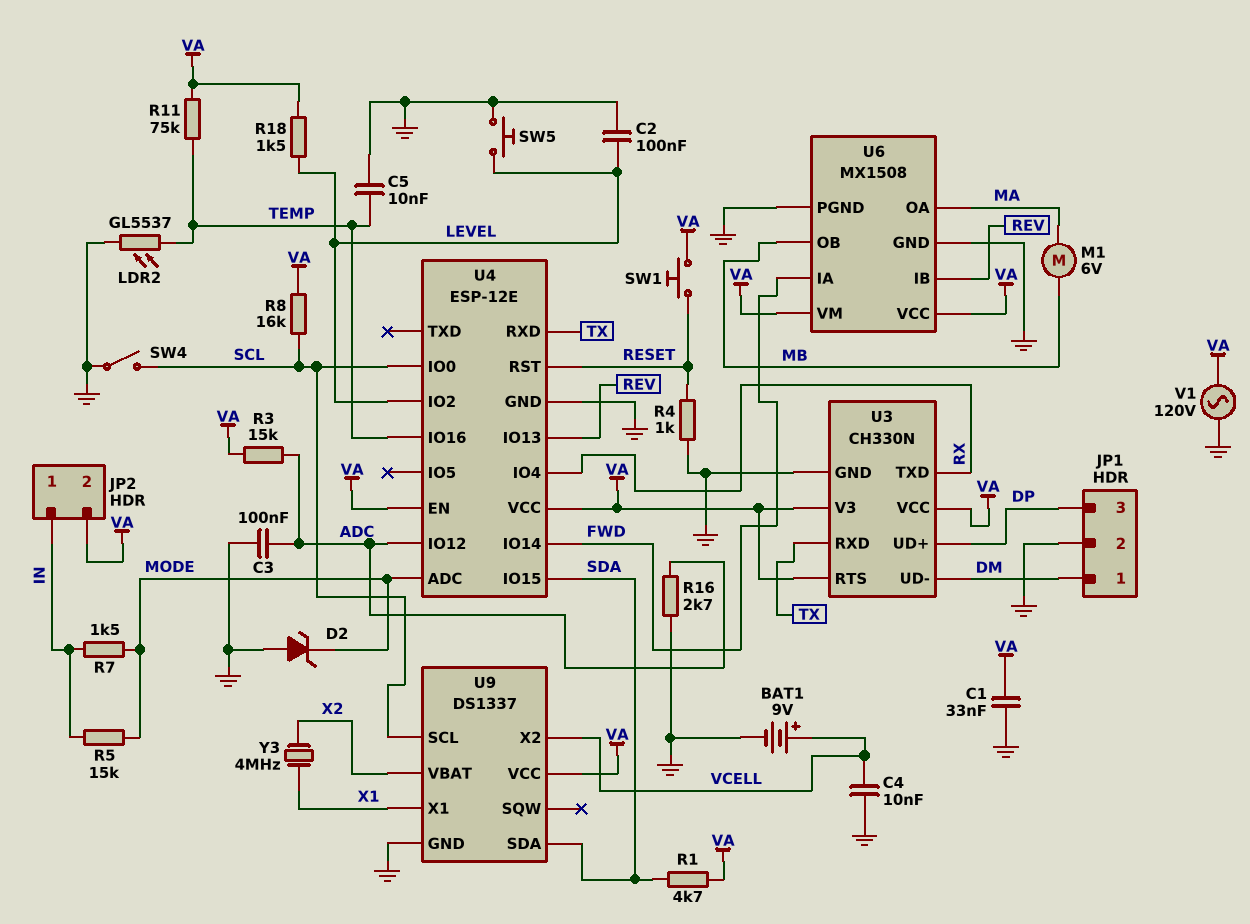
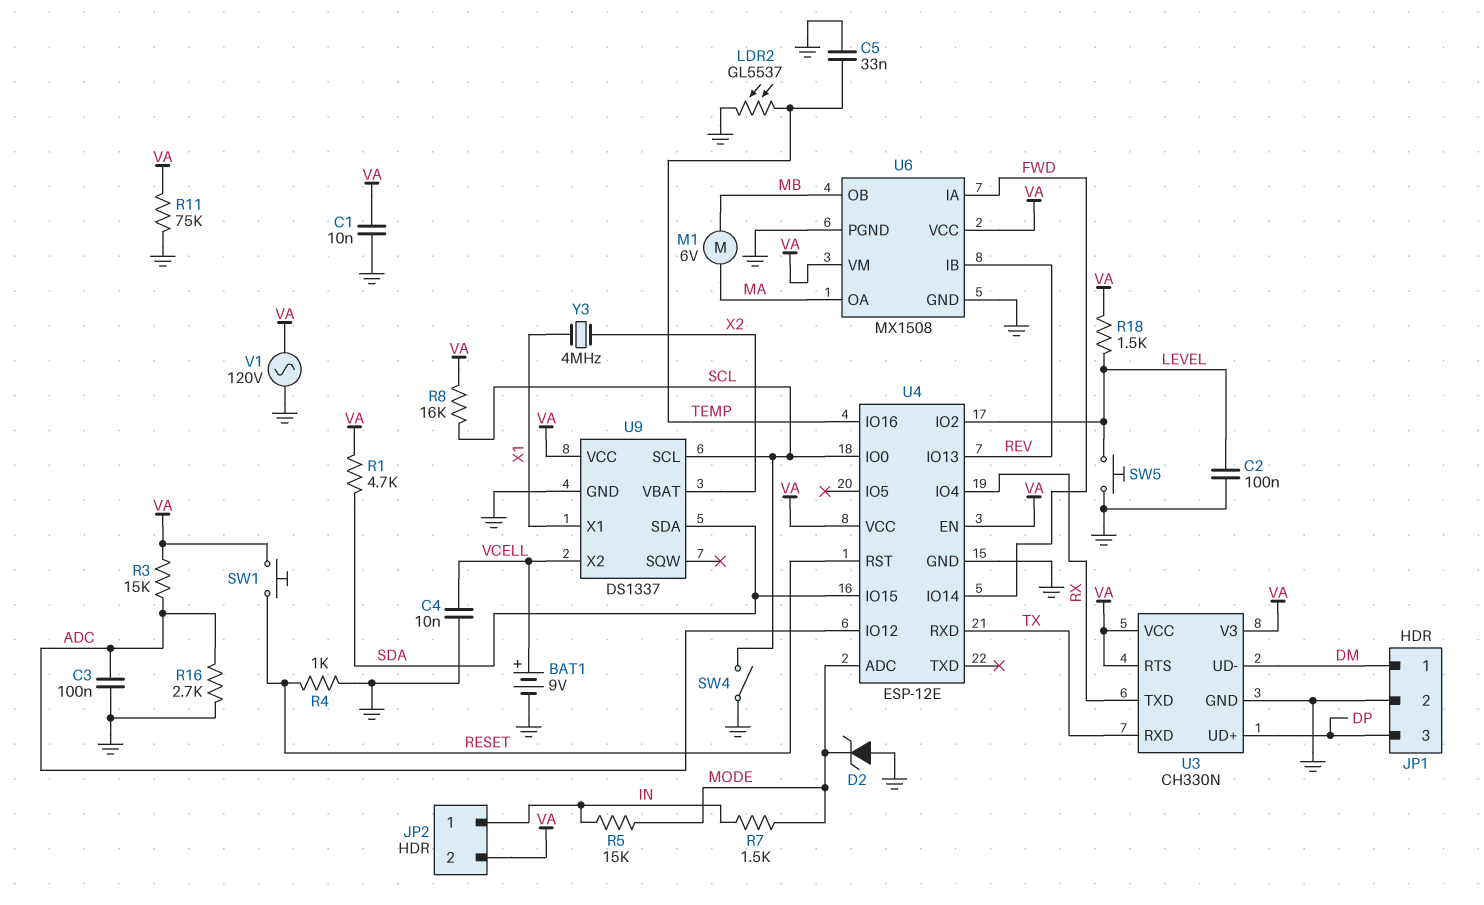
C1: 33nF (GND, VA) -> 10nF (GND, VA)
C5: 10nF (GND, TEMP) -> 33nF (GND, TEMP)
R11: 75k (TEMP, VA) -> 75k (GND, VA)

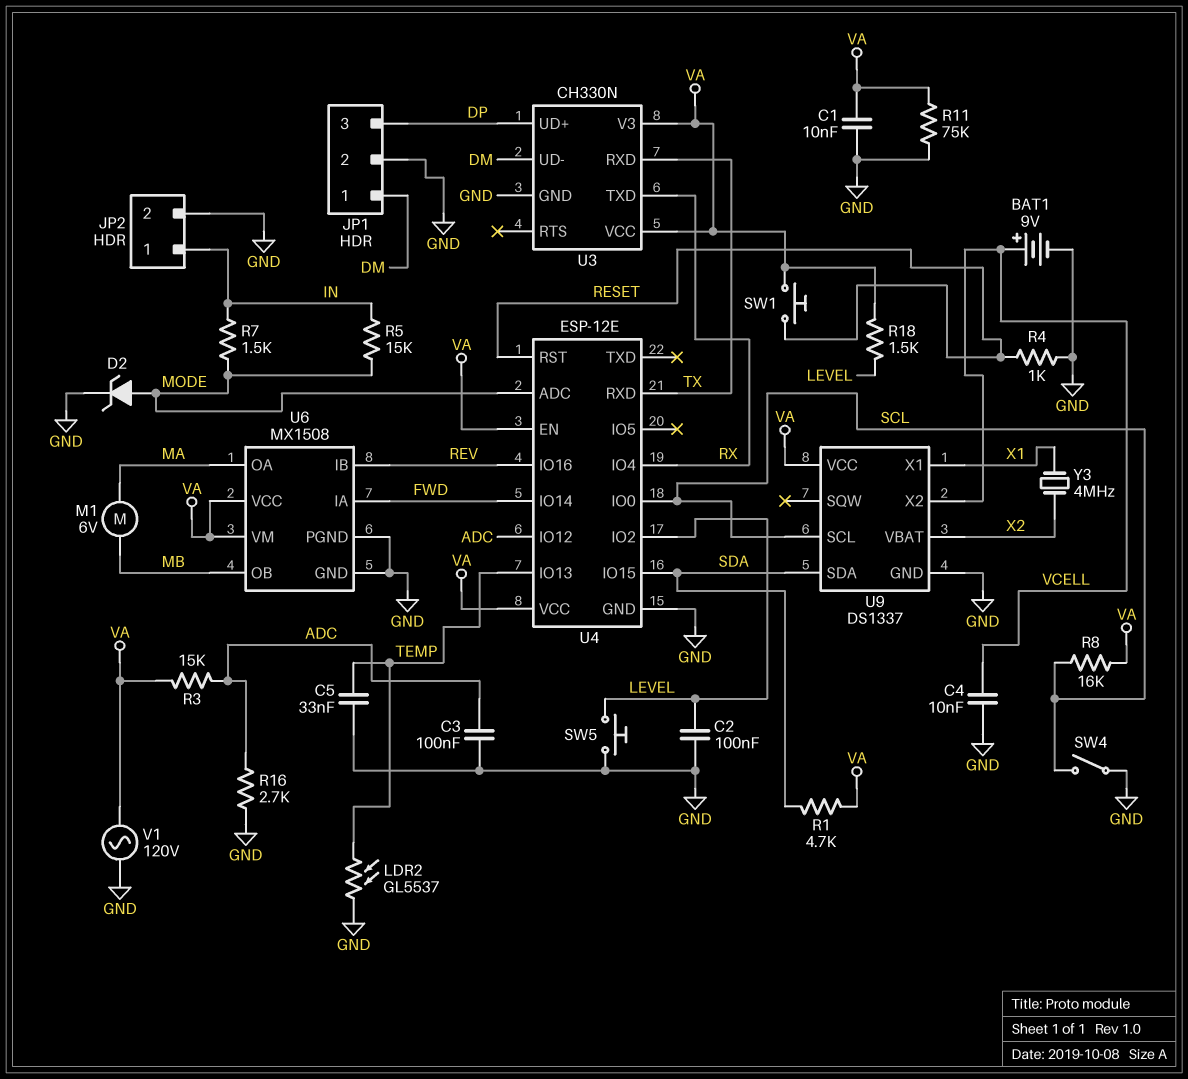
D2: zener (A GND, K MODE) -> zener (A MODE, K GND)
JP2 pin 2: VA -> GND
U3 pin RTS: VA -> none
U4 pin IO13: REV -> TEMP
U4 pin IO16: TEMP -> REV

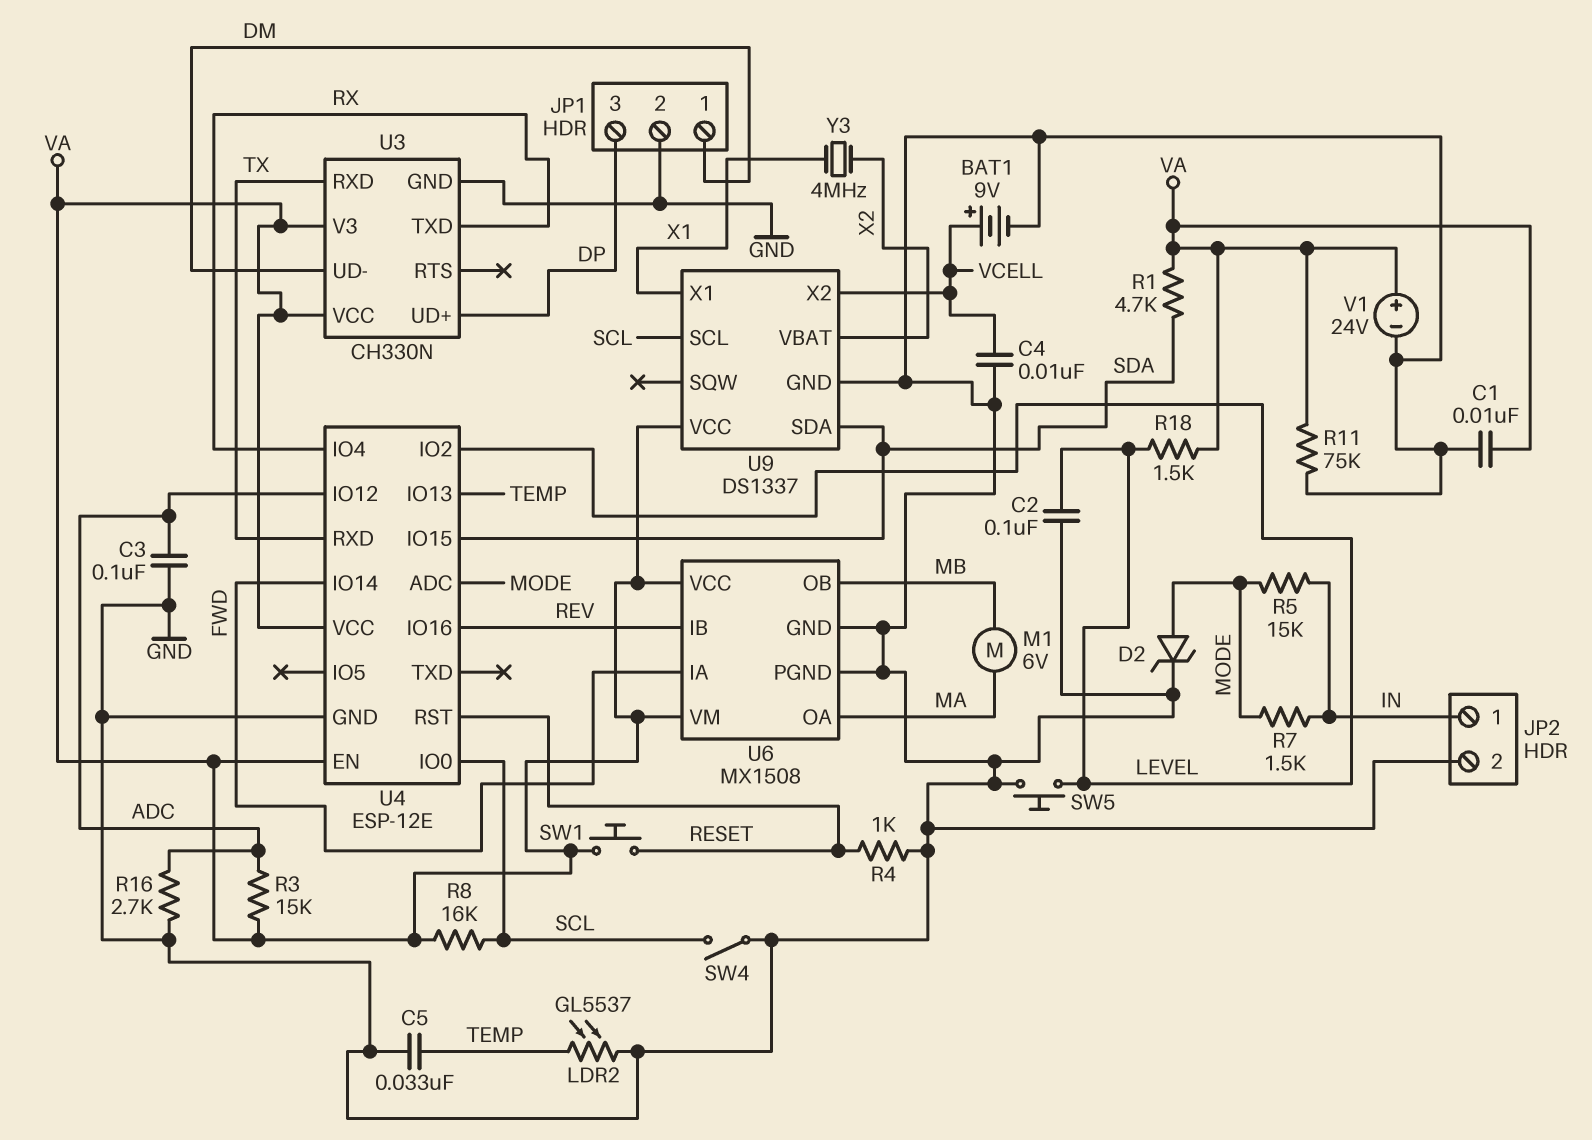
V1: AC 120V (GND, VA) -> 24V (plus VA, minus GND)

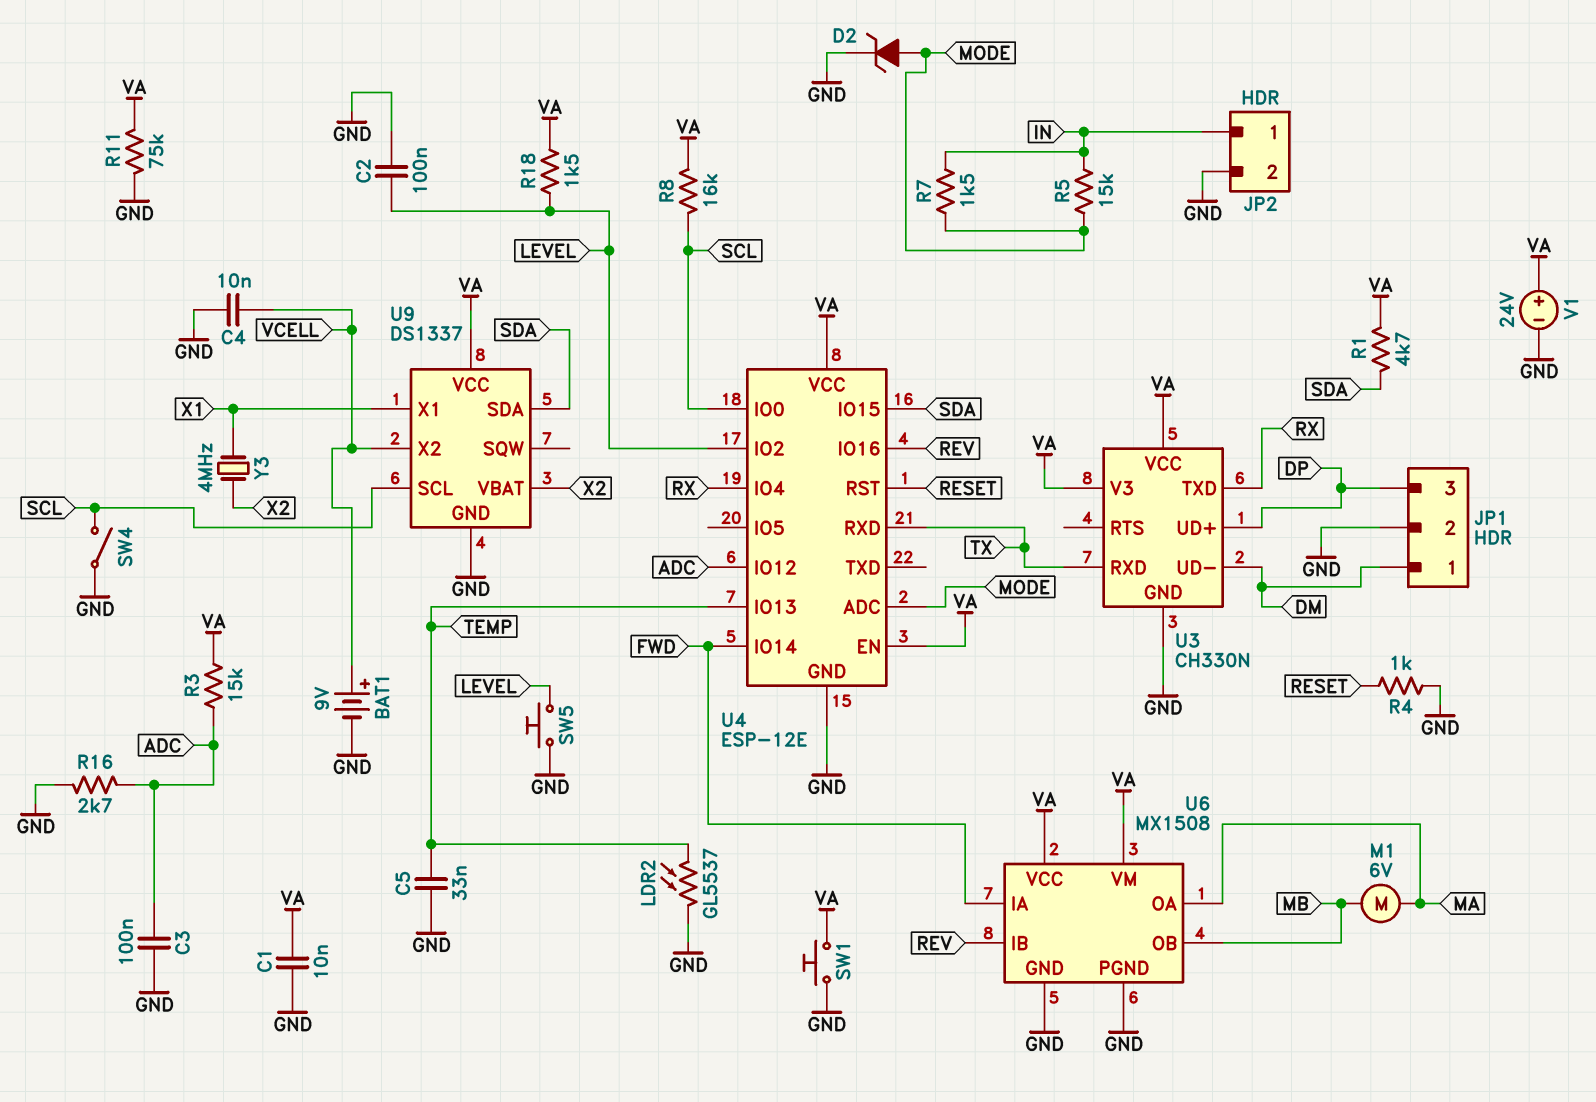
SW1: button (RESET, VA) -> button (GND, VA)

